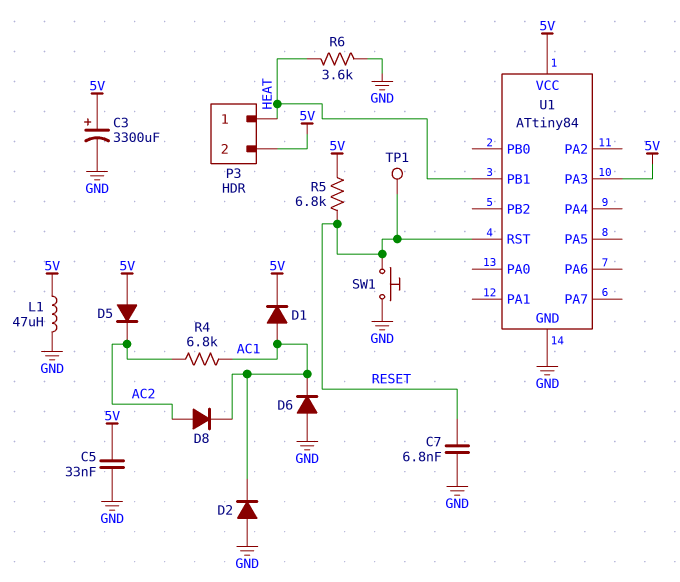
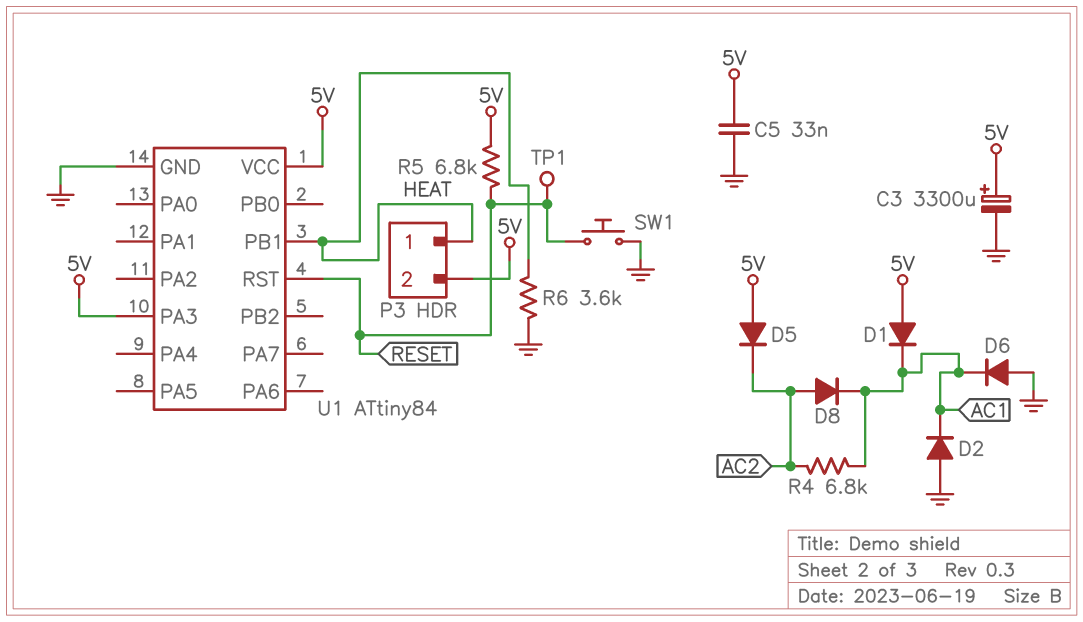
C7: 6.8nF (GND, RESET) -> none
D1: diode (A AC1, K 5V) -> diode (A 5V, K AC1)
L1: 47uH (5V, GND) -> none

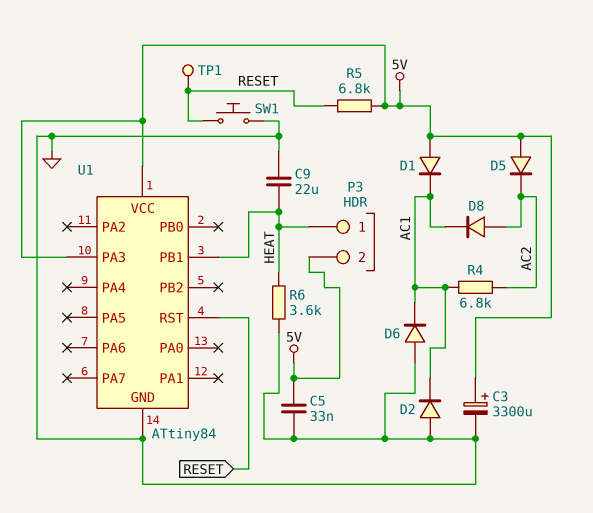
C9: none -> 22uF (GND, HEAT)

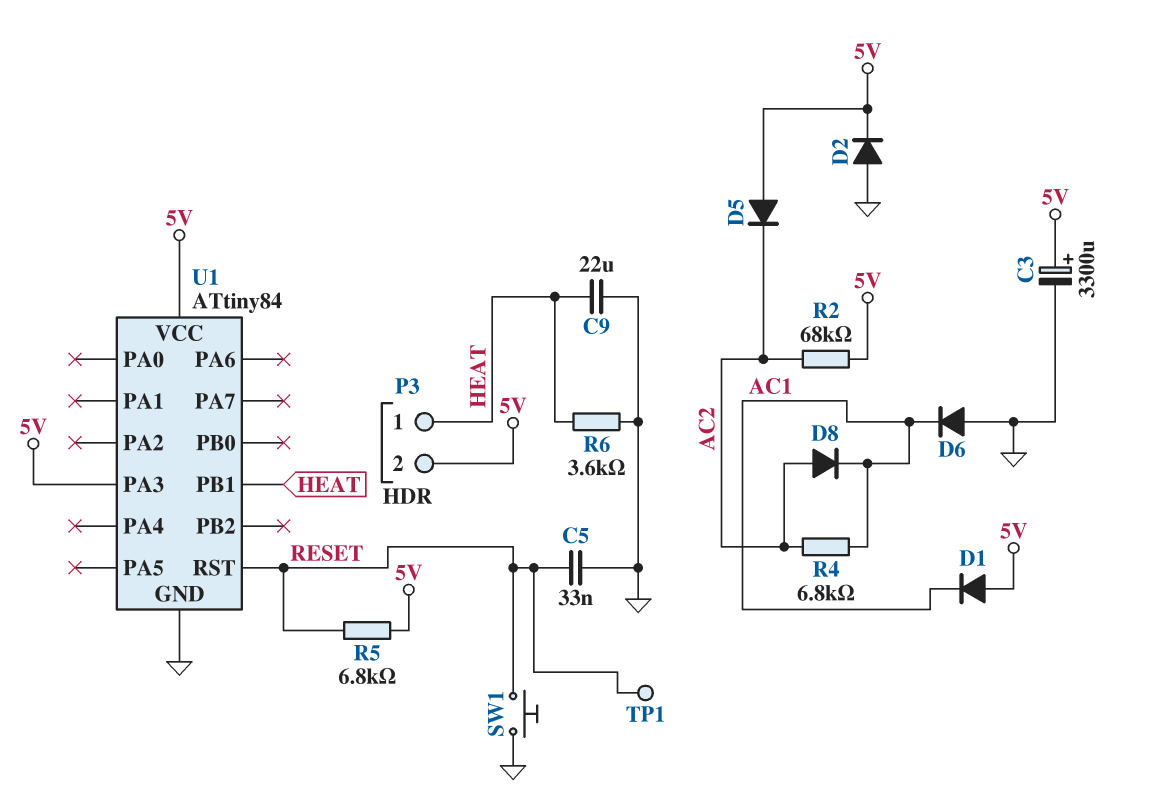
C5: 33nF (5V, GND) -> 33nF (GND, RESET)
D2: diode (A GND, K AC1) -> diode (A GND, K 5V)
R2: none -> 68k (5V, AC2)

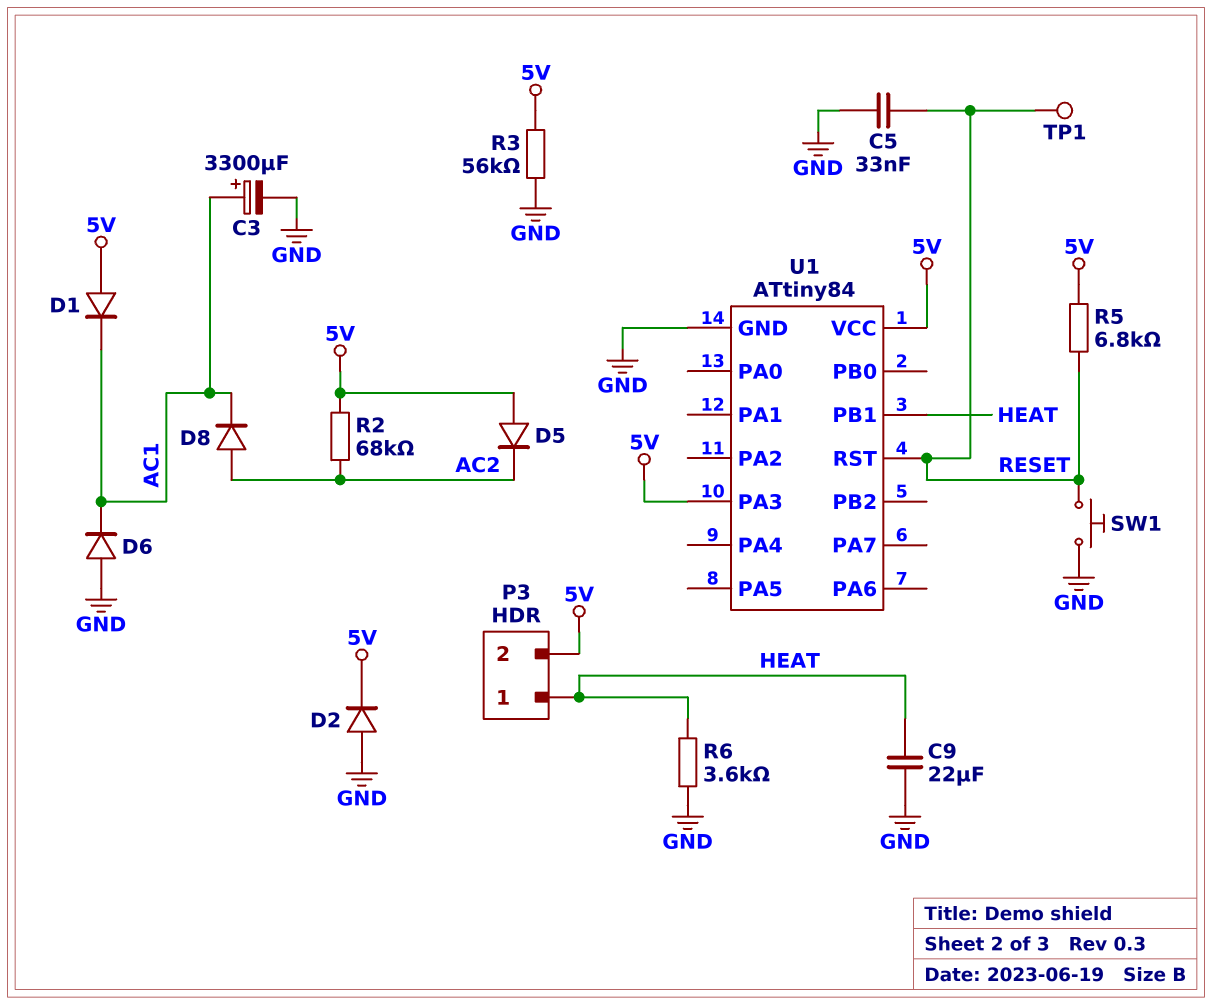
C3: 3300uF (plus 5V, minus GND) -> 3300uF (plus AC1, minus GND)
R3: none -> 56k (5V, GND)
R4: 6.8k (AC1, AC2) -> none

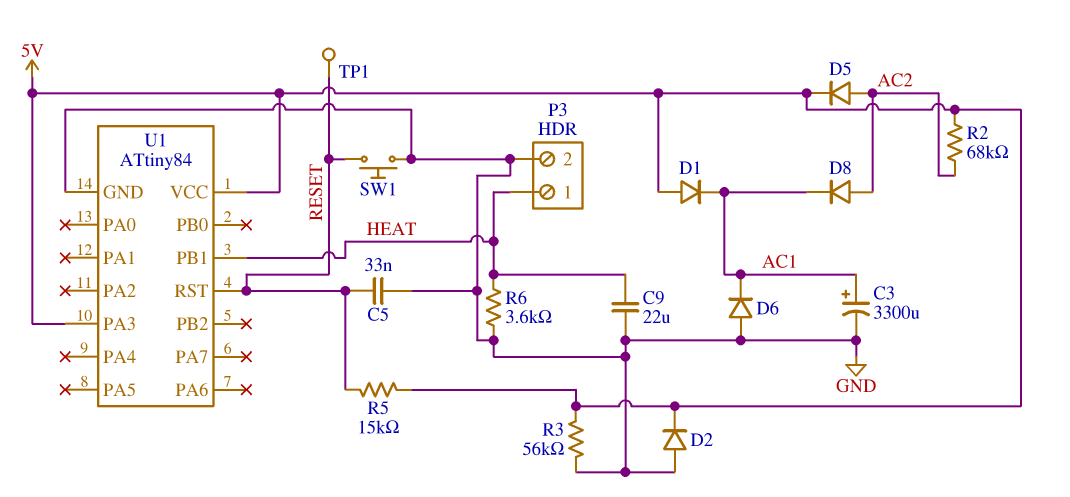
D5: diode (A 5V, K AC2) -> diode (A AC2, K 5V)
P3 pin 2: 5V -> GND
R5: 6.8k (5V, RESET) -> 15k (5V, RESET)

